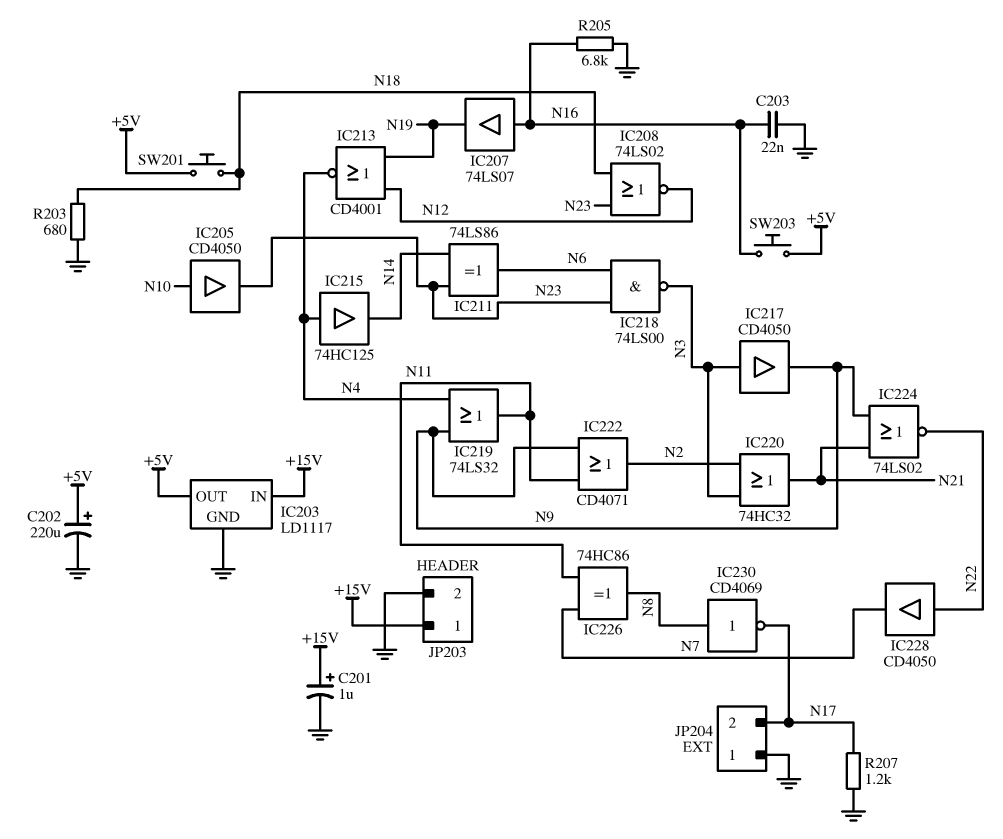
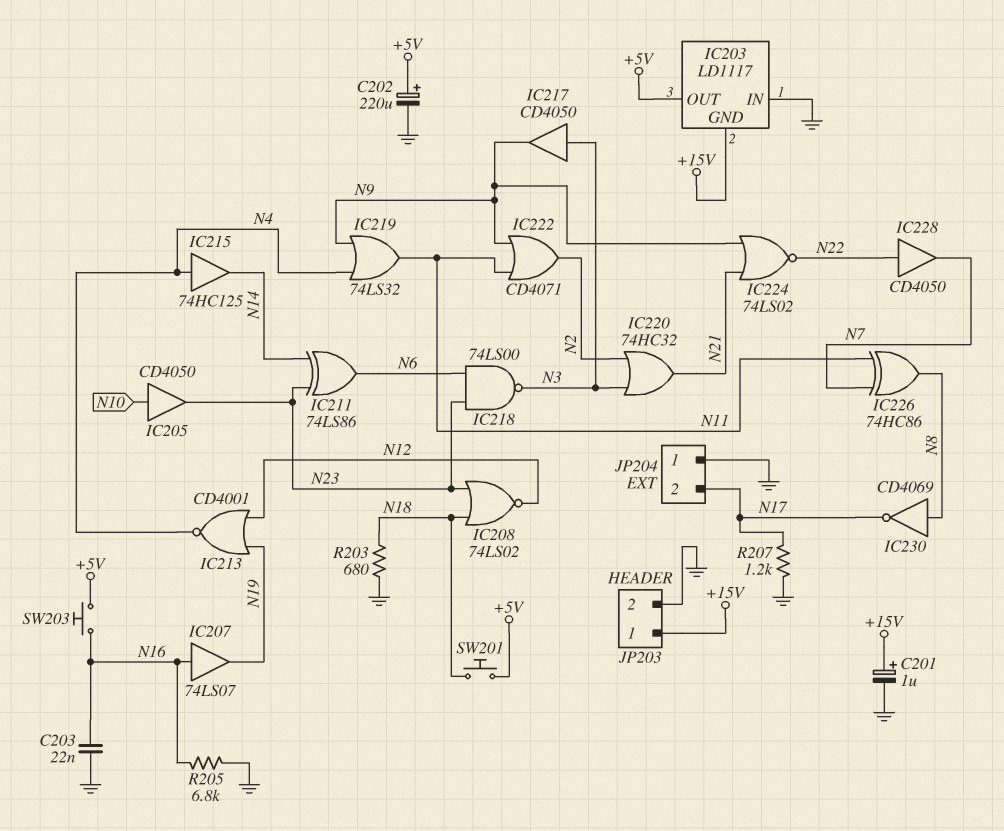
IC203 pin GND: GND -> +15V
IC203 pin IN: +15V -> GND

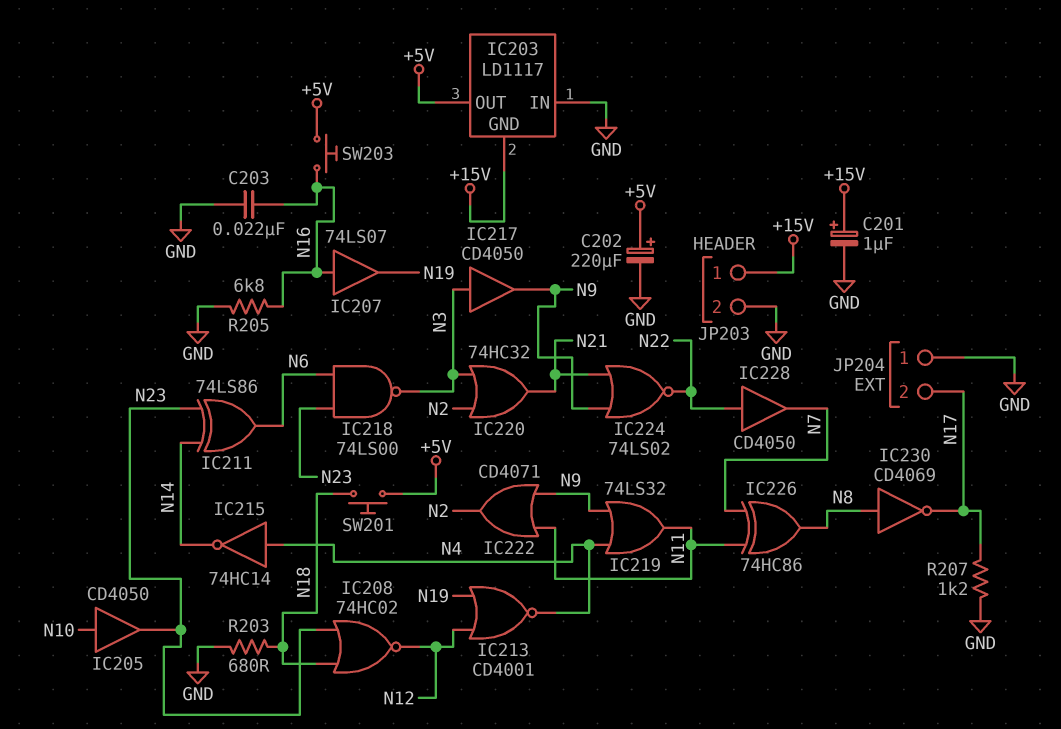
IC208: NOR 74LS02 (in N18, in N23, out N12) -> NOR 74HC02 (in N18, in N23, out N12)
IC215: buffer 74HC125 (in N4, out N14) -> NOT 74HC14 (in N4, out N14)

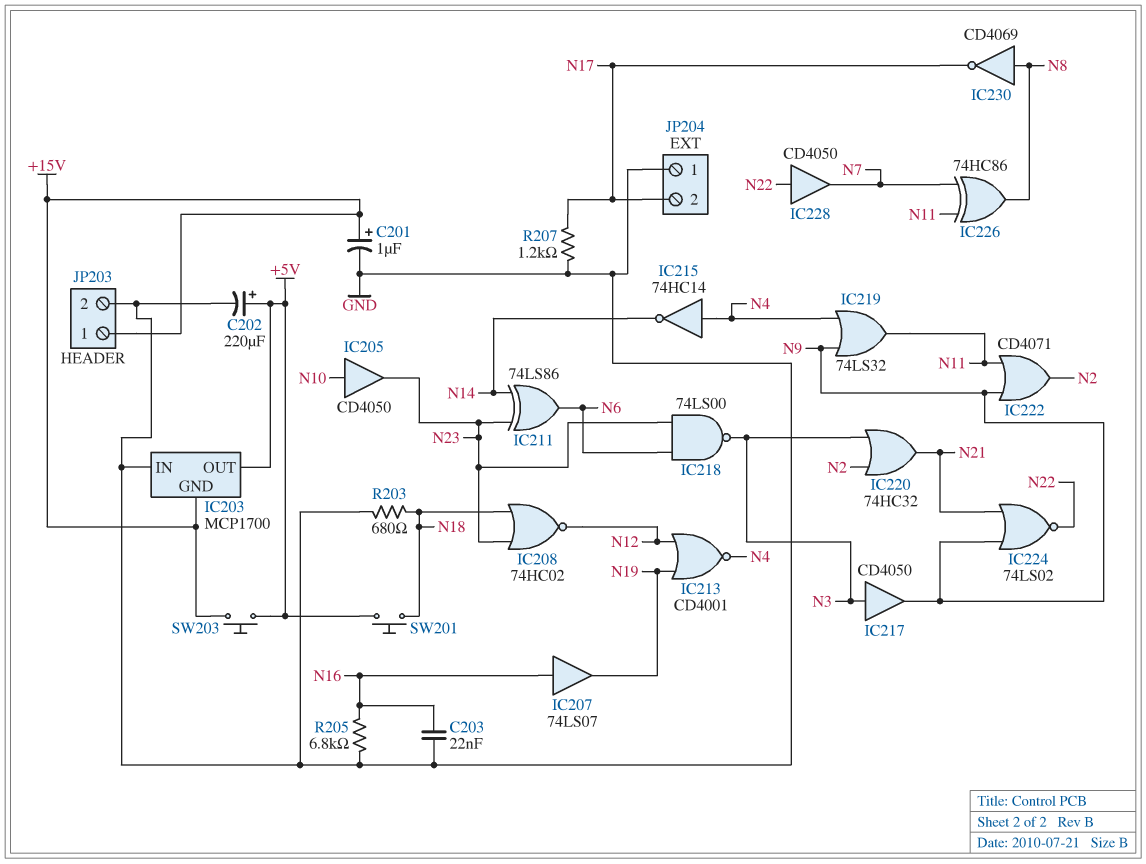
IC203: LD1117 -> MCP1700
SW203: button (+5V, N16) -> button (+5V, +15V)

